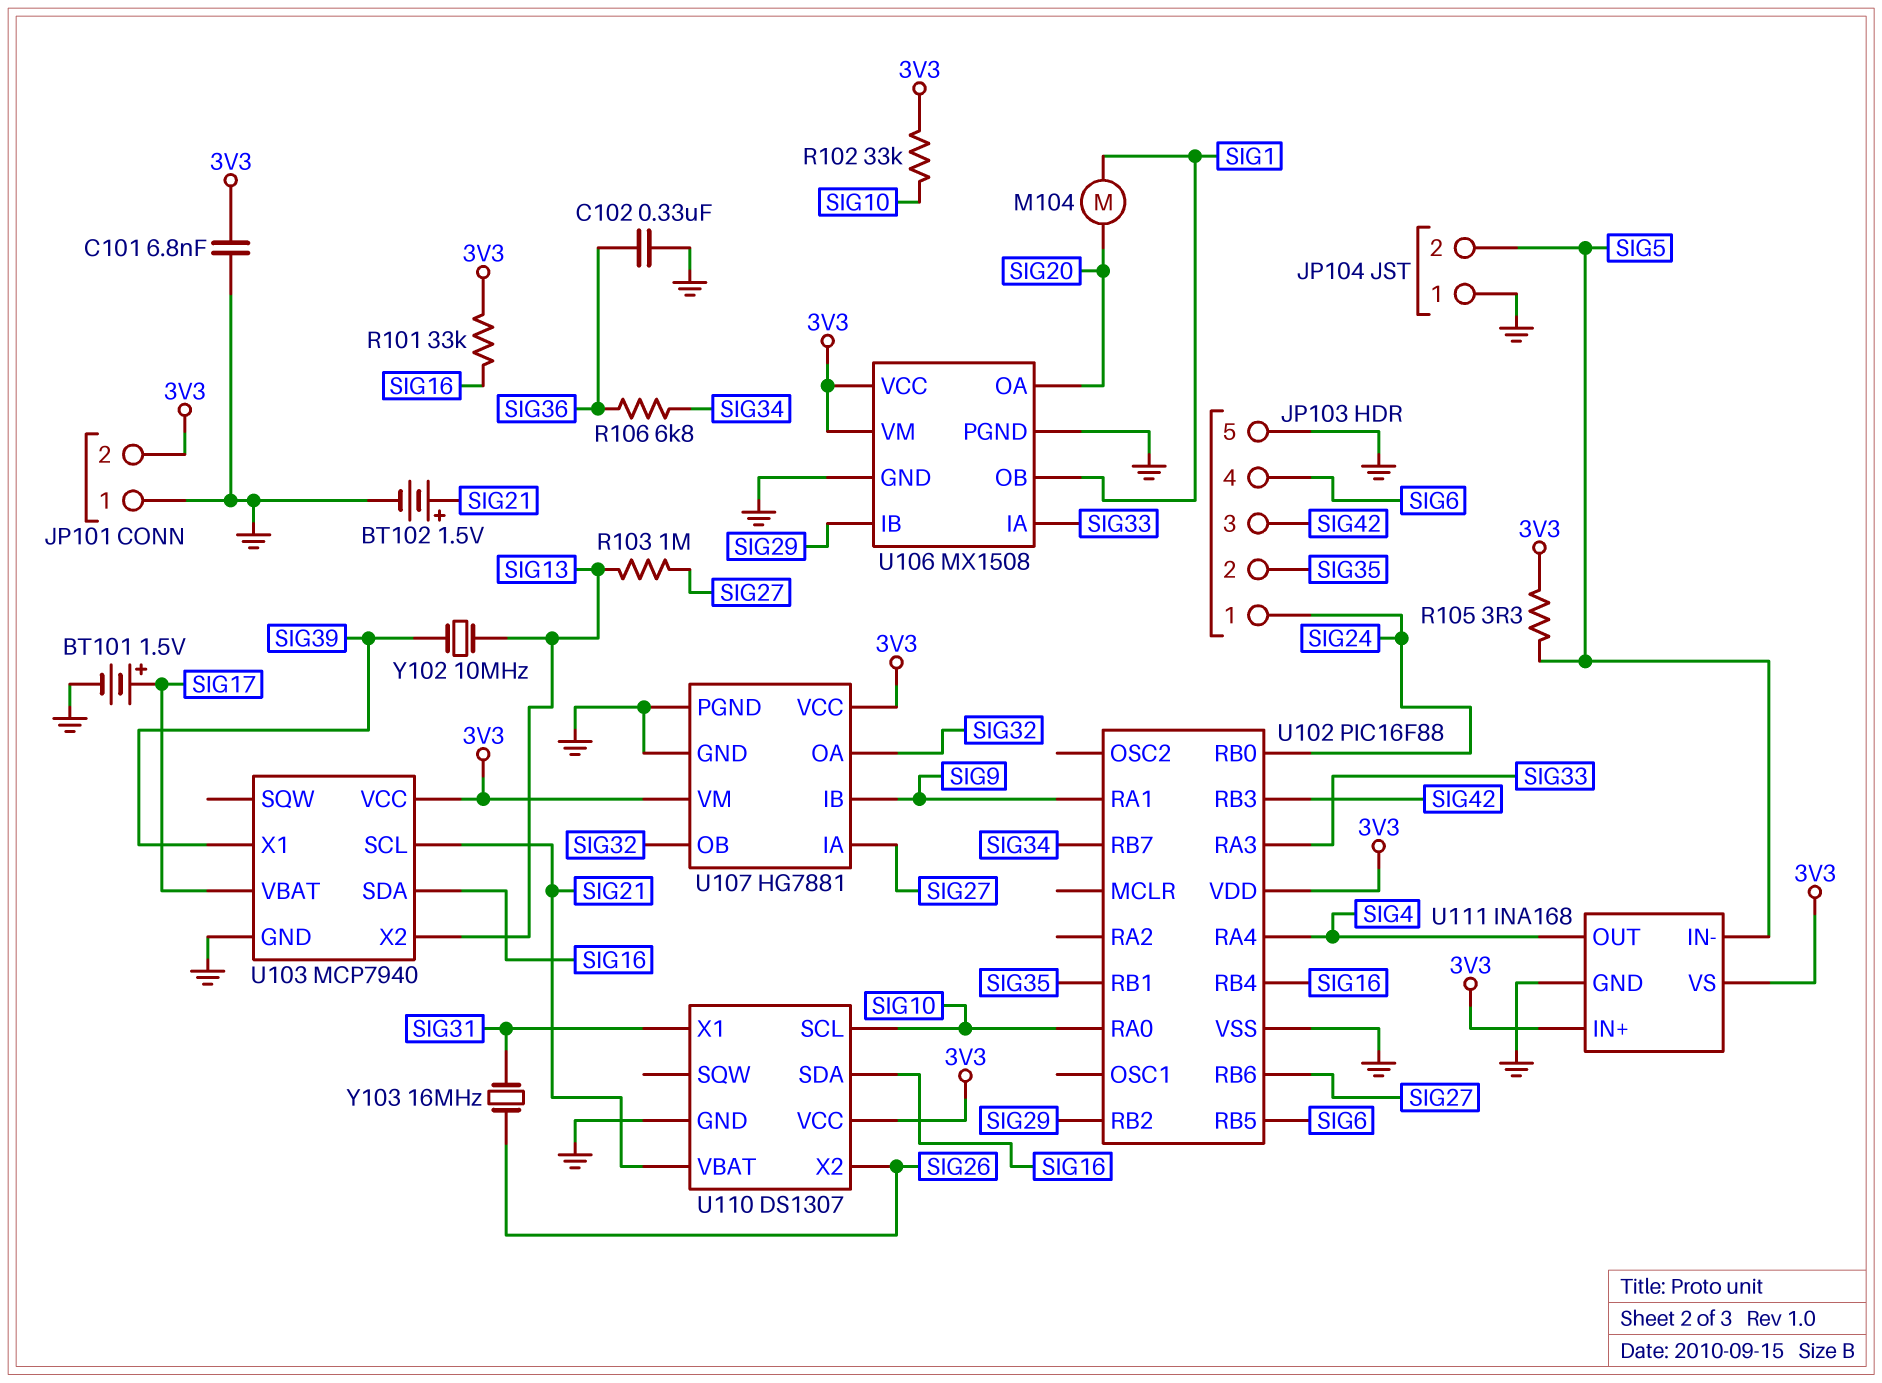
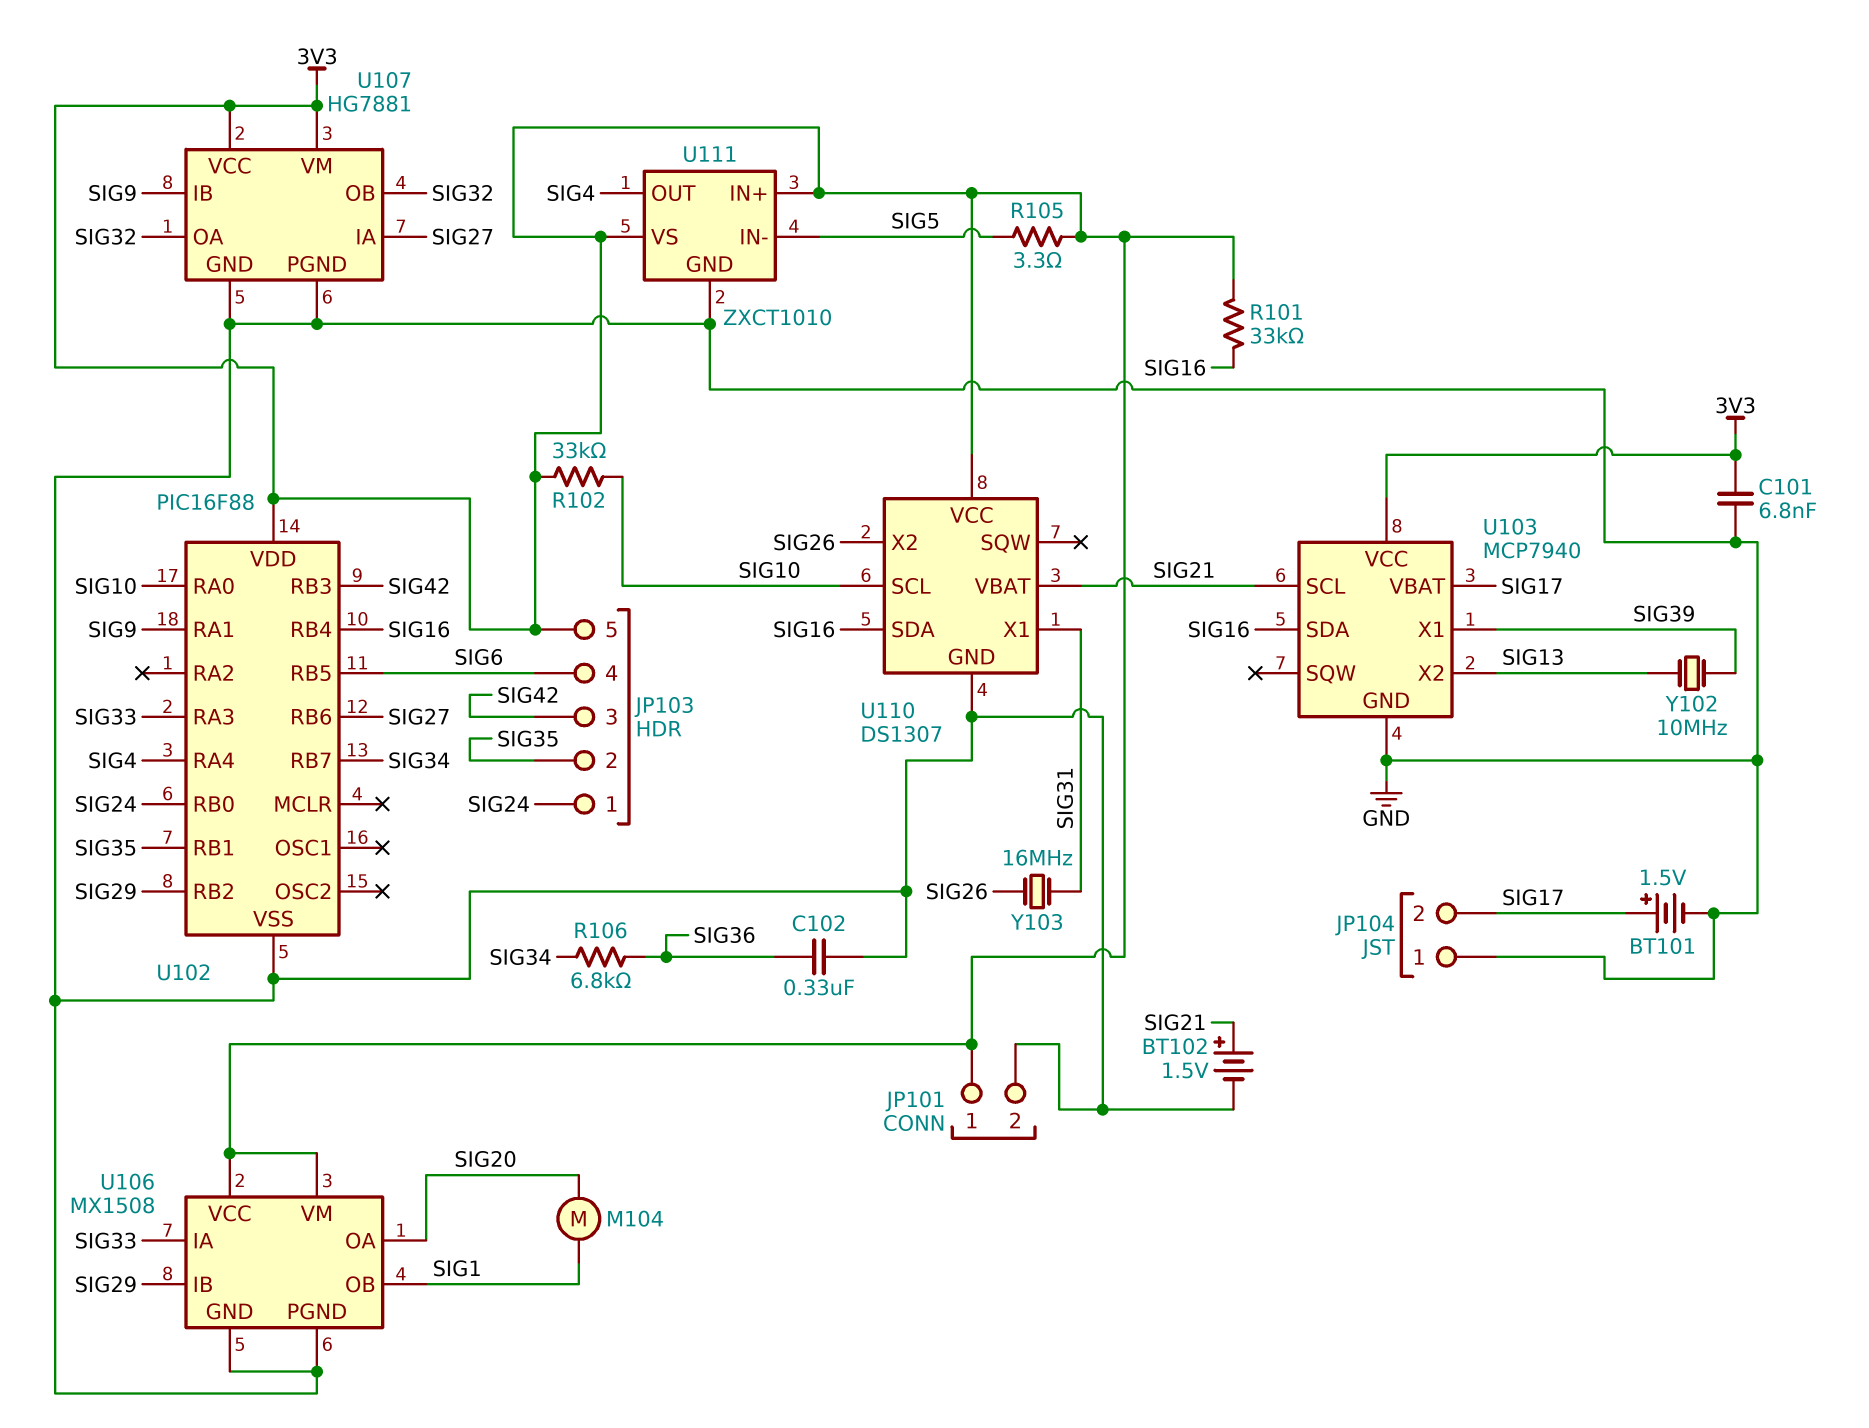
JP101 pin 1: GND -> 3V3
JP101 pin 2: 3V3 -> GND
JP103 pin 5: GND -> 3V3
JP104 pin 2: SIG5 -> SIG17
R103: 1M (SIG13, SIG27) -> none
U111: INA168 -> ZXCT1010

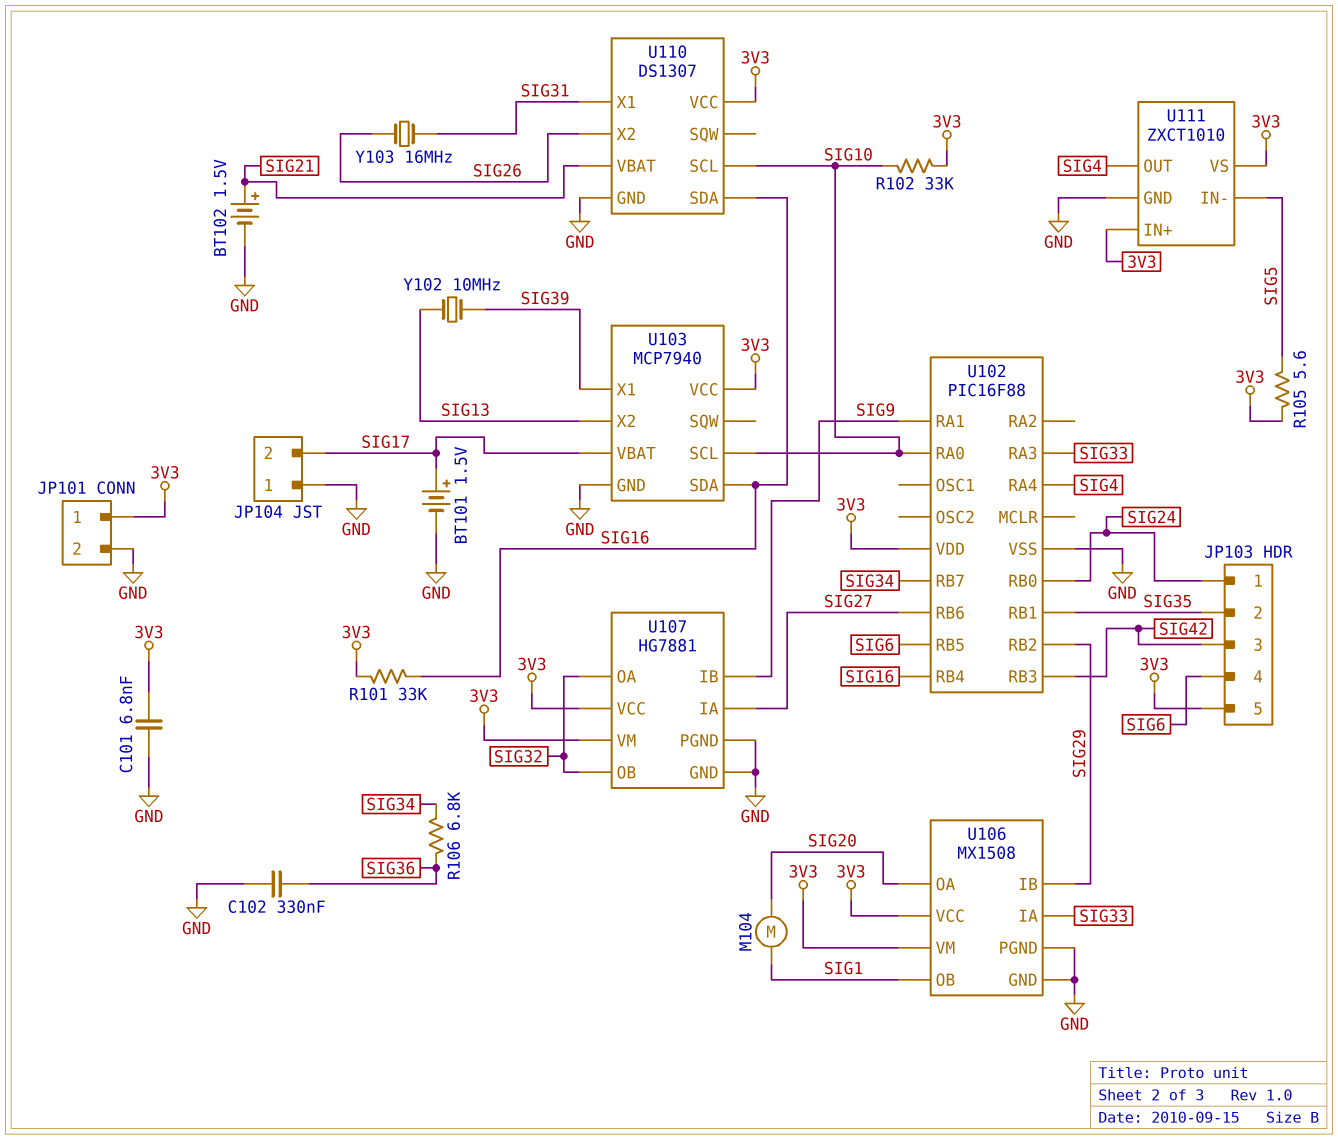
R105: 3.3 (3V3, SIG5) -> 5.6 (3V3, SIG5)
U103 pin SCL: SIG21 -> SIG10

